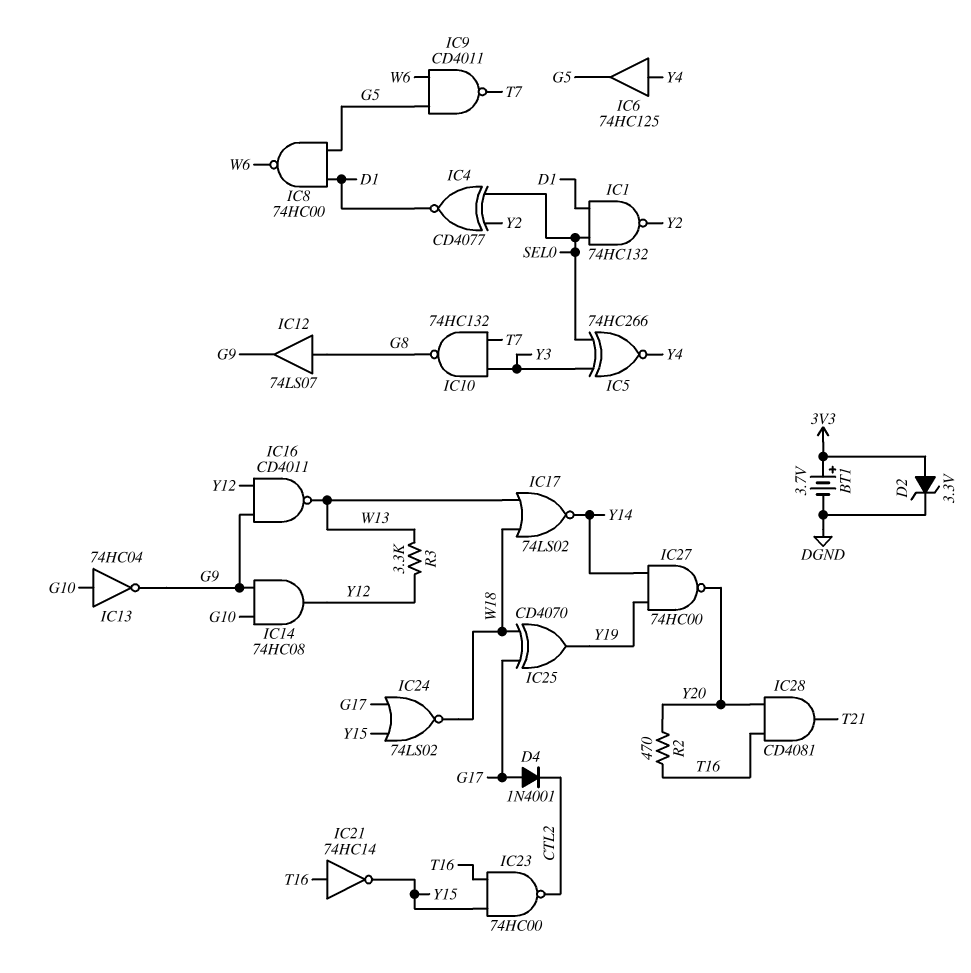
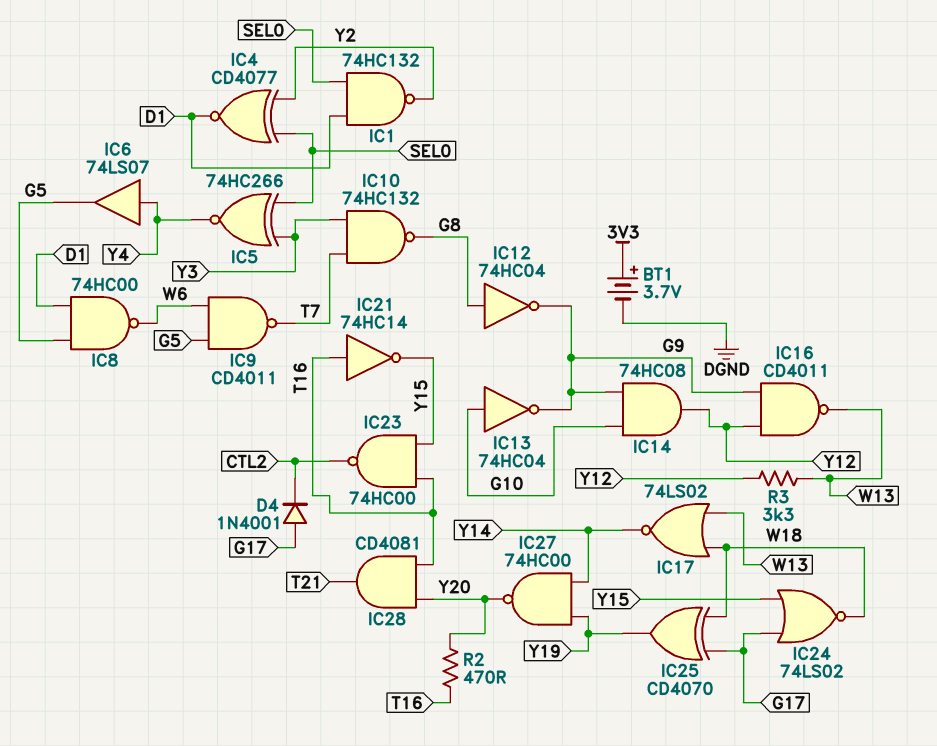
D2: zener 3.3V (A 3V3, K DGND) -> none
IC6: buffer 74HC125 (in Y4, out G5) -> buffer 74LS07 (in Y4, out G5)
IC12: buffer 74LS07 (in G8, out G9) -> NOT 74HC04 (in G8, out G9)

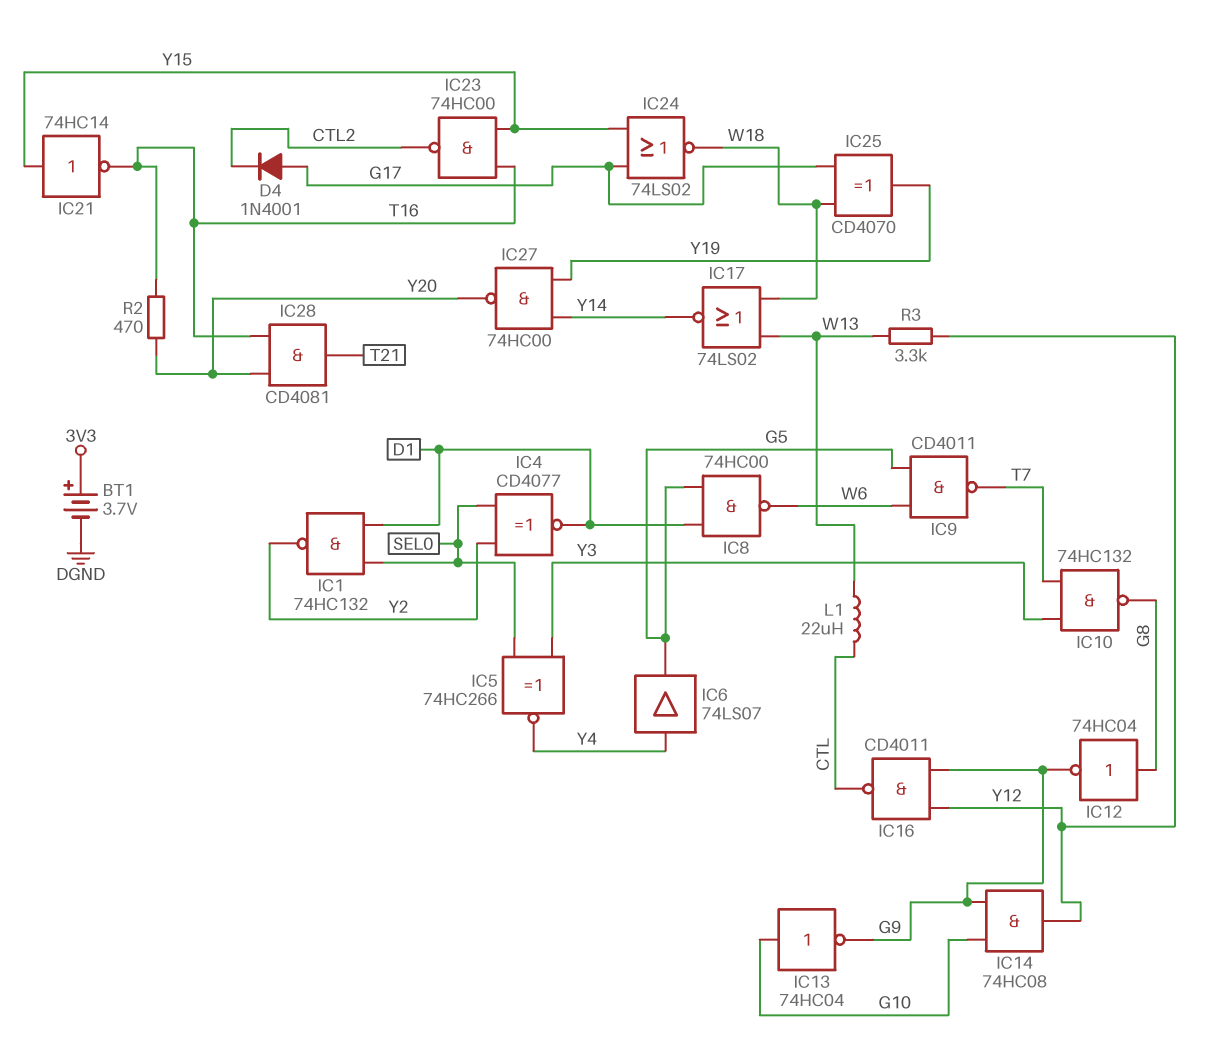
IC16: NAND CD4011 (in G9, in Y12, out W13) -> NAND CD4011 (in G9, in Y12, out CTL)
IC21: NOT 74HC14 (in T16, out Y15) -> NOT 74HC14 (in Y15, out T16)
L1: none -> 22uH (CTL, W13)

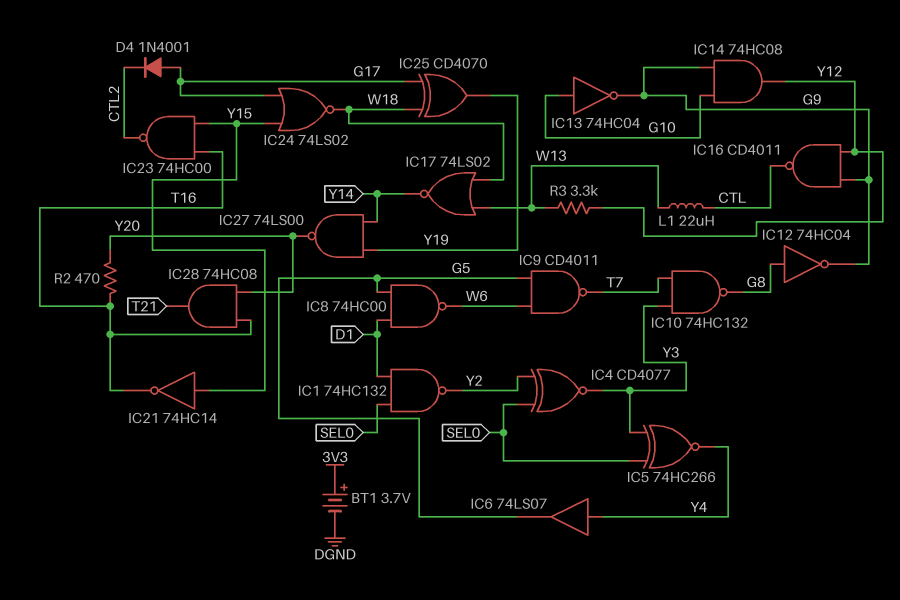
IC4: XNOR CD4077 (in SEL0, in Y2, out D1) -> XNOR CD4077 (in SEL0, in Y2, out Y3)
IC27: NAND 74HC00 (in Y14, in Y19, out Y20) -> NAND 74LS00 (in Y14, in Y19, out Y20)
IC28: AND CD4081 (in T16, in Y20, out T21) -> AND 74HC08 (in T16, in Y20, out T21)

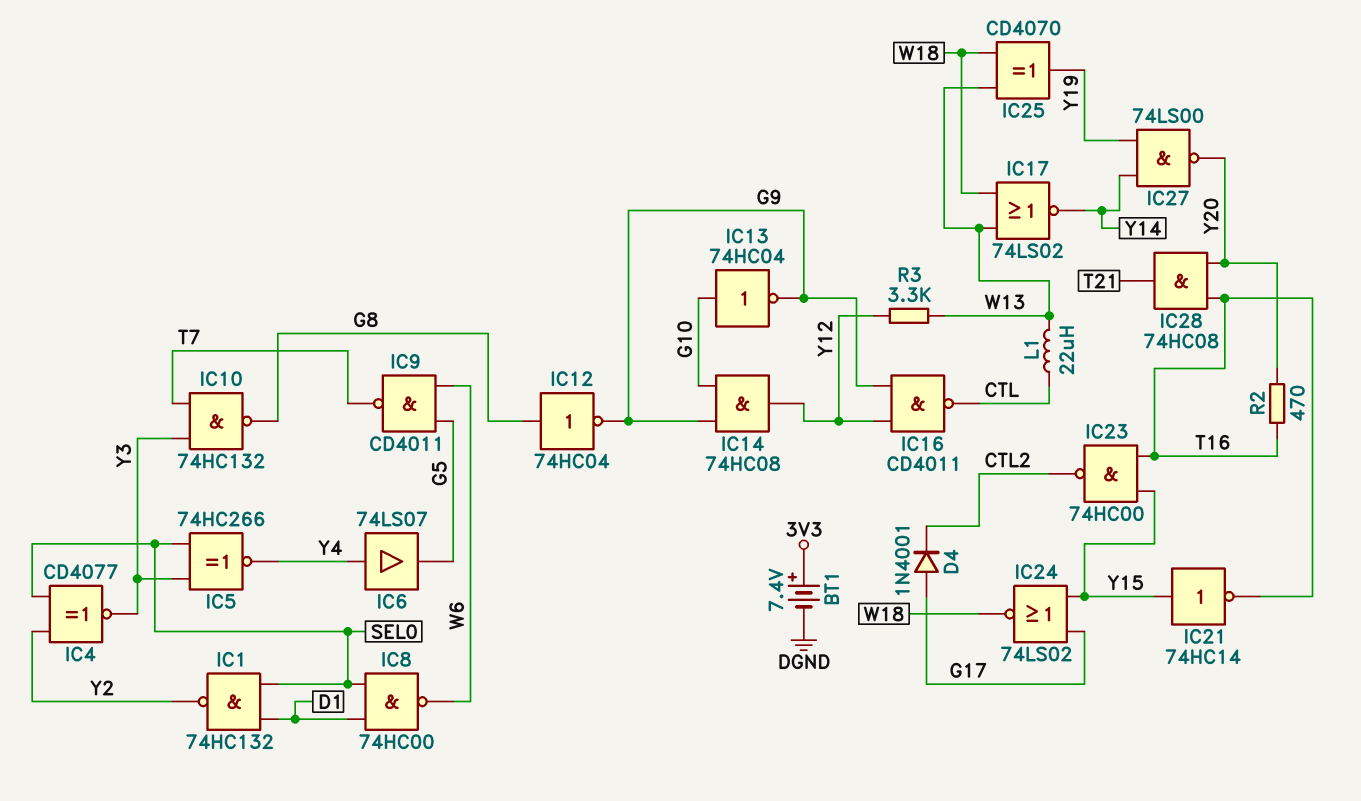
BT1: 3.7V (plus 3V3, minus DGND) -> 7.4V (plus 3V3, minus DGND)
IC8: NAND 74HC00 (in D1, in G5, out W6) -> NAND 74HC00 (in D1, in SEL0, out W6)
IC25: XOR CD4070 (in G17, in W18, out Y19) -> XOR CD4070 (in W13, in W18, out Y19)

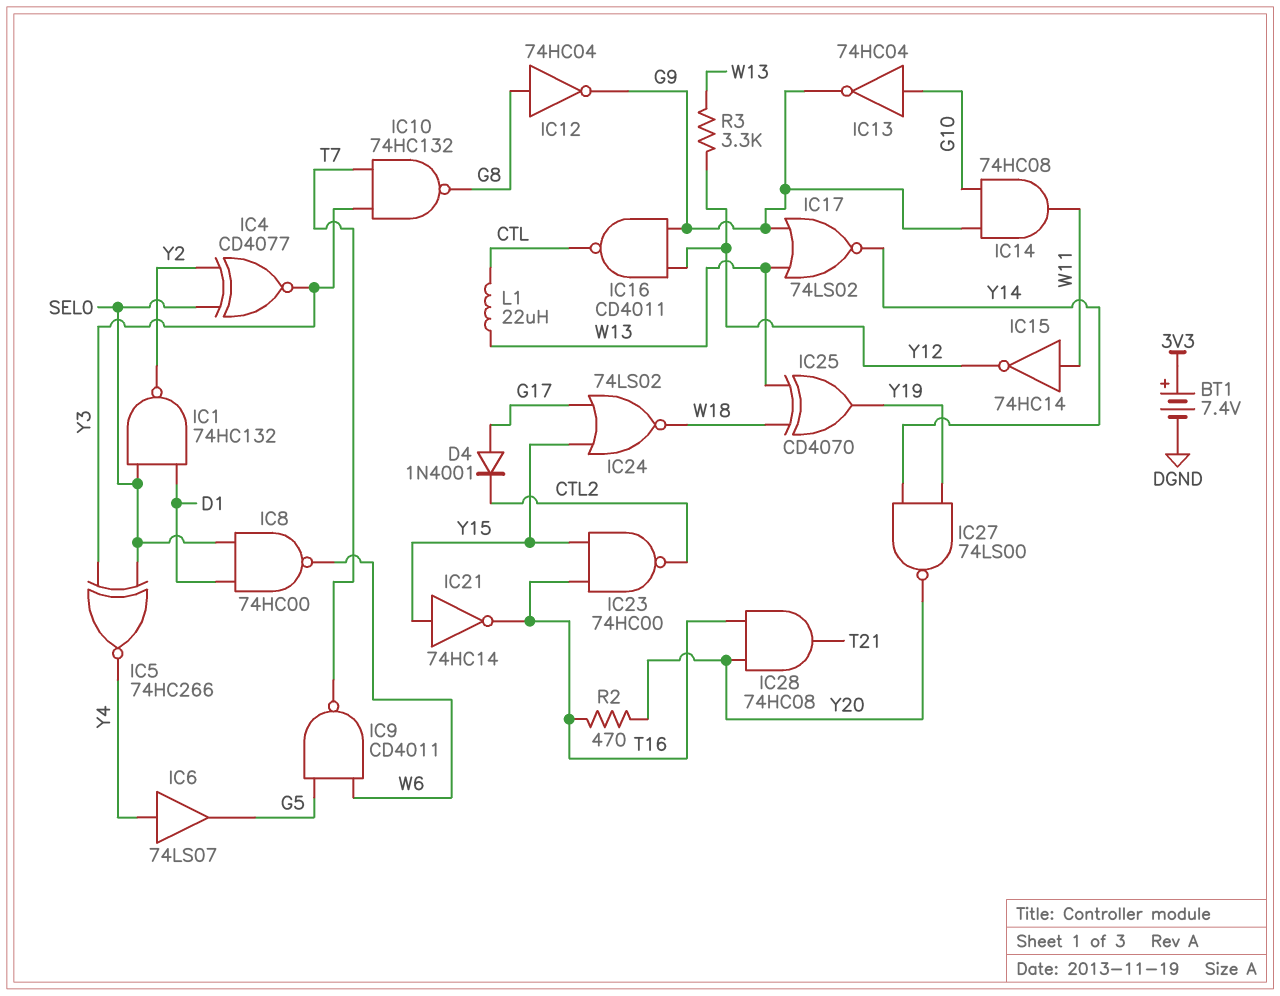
IC14: AND 74HC08 (in G9, in G10, out Y12) -> AND 74HC08 (in G9, in G10, out W11)
IC15: none -> NOT 74HC14 (in W11, out Y12)
IC17: NOR 74LS02 (in W13, in W18, out Y14) -> NOR 74LS02 (in G9, in W13, out Y14)

